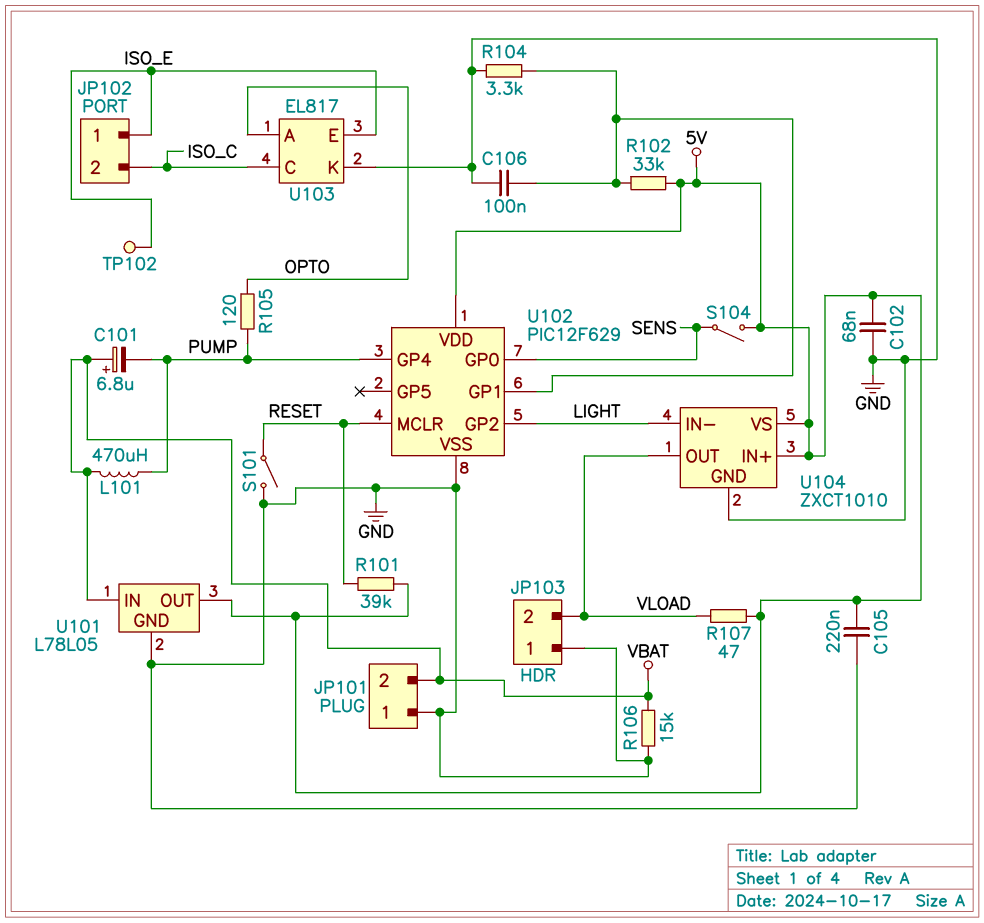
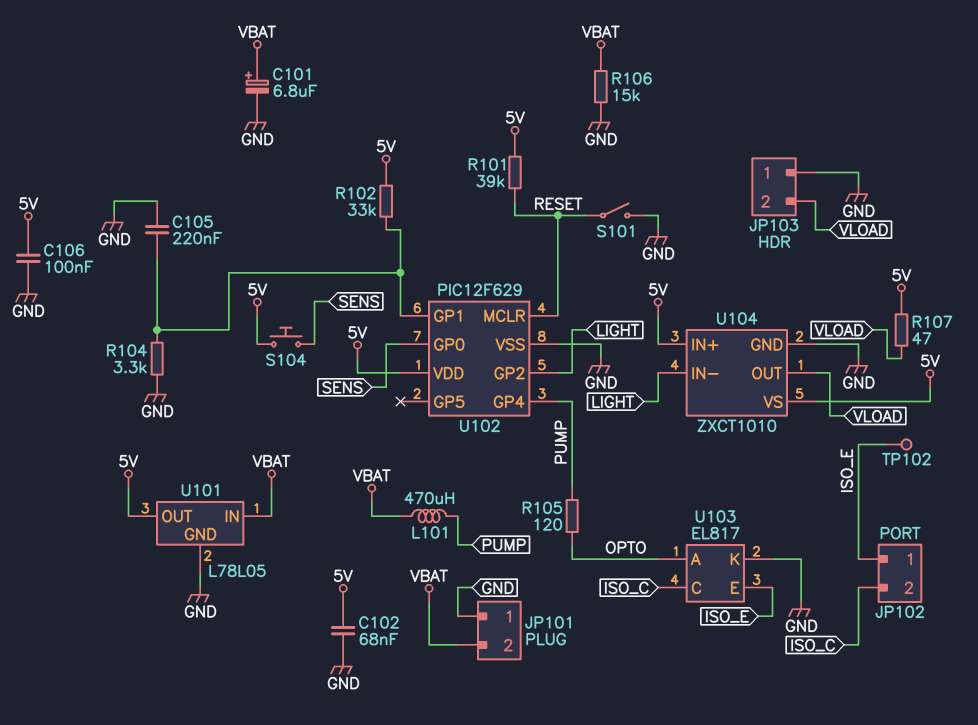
C101: 6.8uF (plus VBAT, minus PUMP) -> 6.8uF (plus VBAT, minus GND)
C105: 220nF (5V, GND) -> 220nF (GND, U102/GP1)
C106: 100nF (GND, U102/GP1) -> 100nF (5V, GND)
S104: switch (5V, SENS) -> button (5V, SENS)

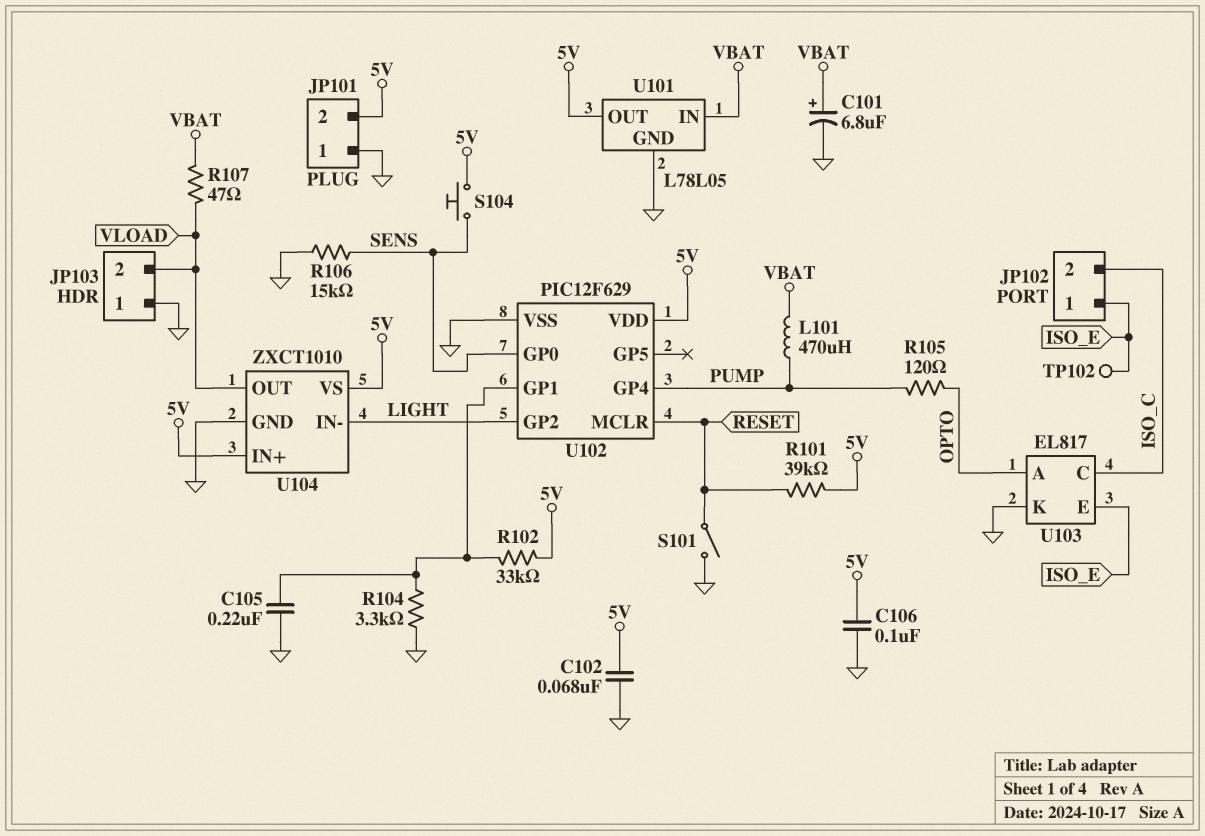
JP101 pin 2: VBAT -> 5V
R106: 15k (GND, VBAT) -> 15k (GND, SENS)
R107: 47 (5V, VLOAD) -> 47 (VBAT, VLOAD)

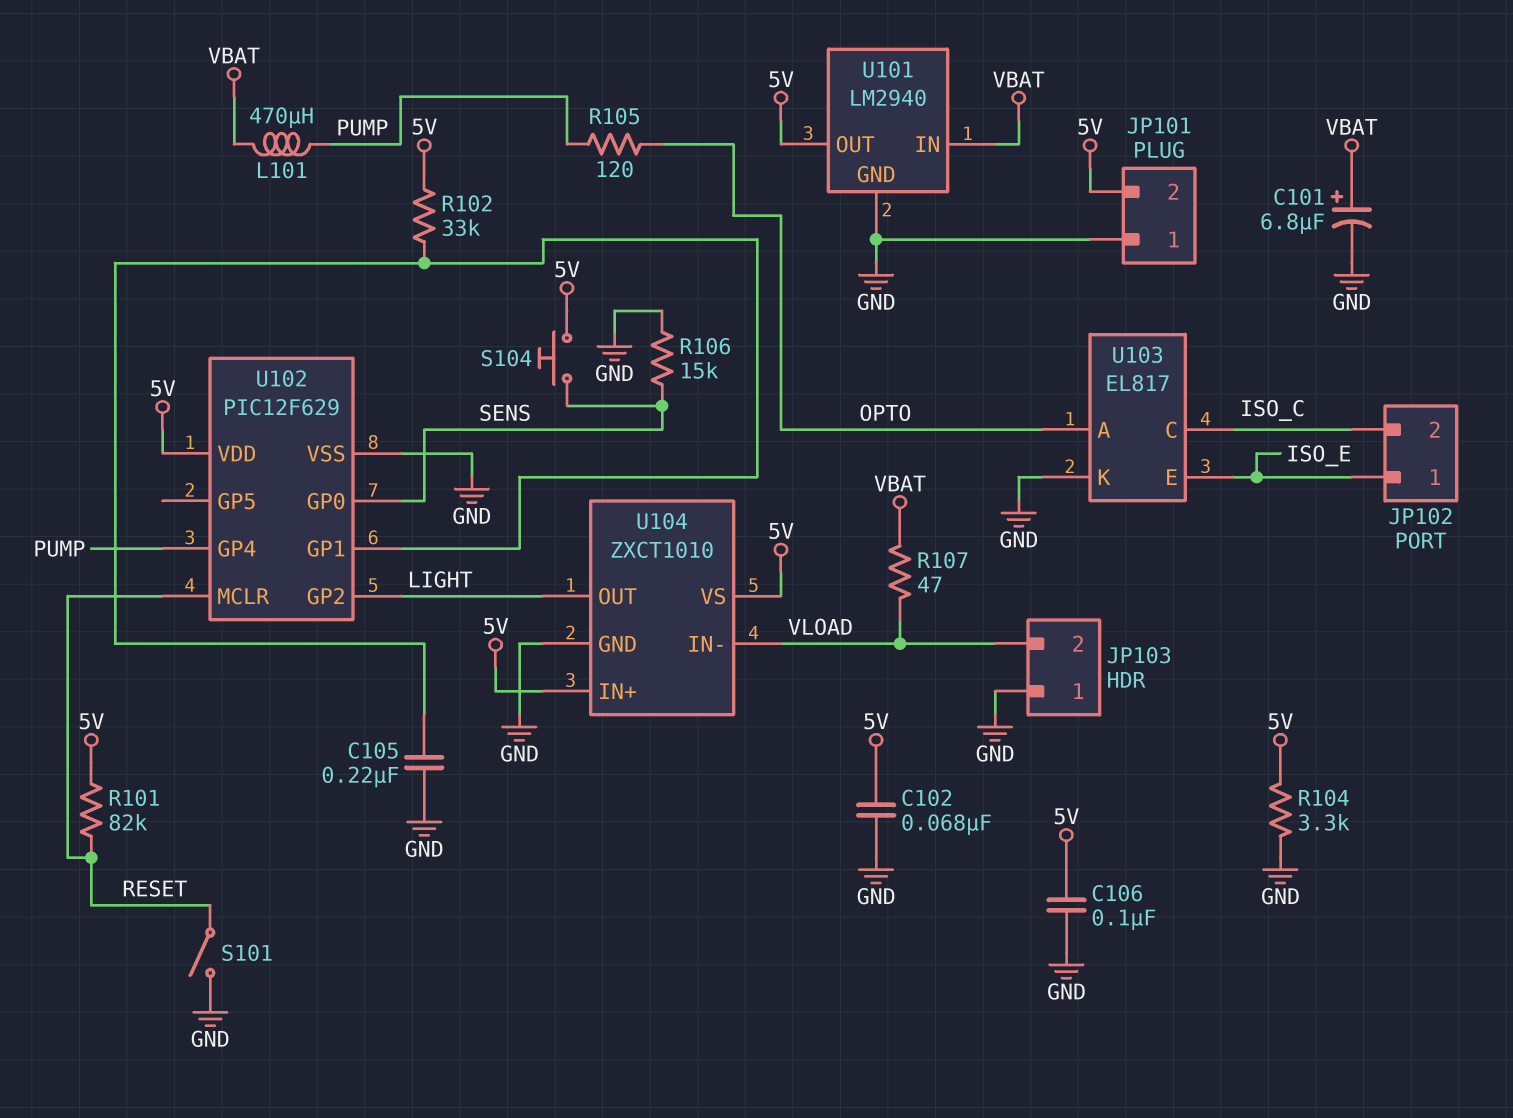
R101: 39k (5V, RESET) -> 82k (5V, RESET)
R104: 3.3k (GND, U102/GP1) -> 3.3k (5V, GND)
TP102: test point (ISO_E) -> none
U101: L78L05 -> LM2940
U104 pin IN-: LIGHT -> VLOAD
U104 pin OUT: VLOAD -> LIGHT

